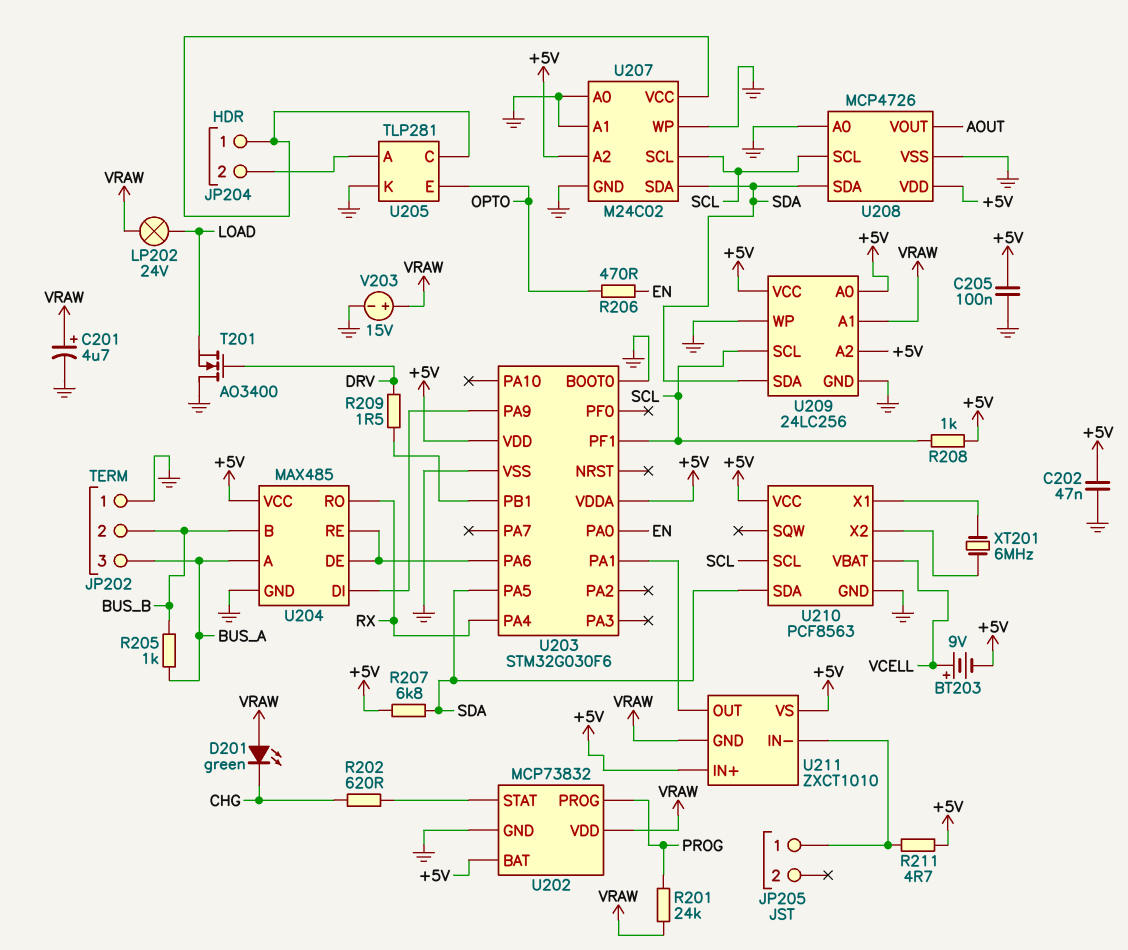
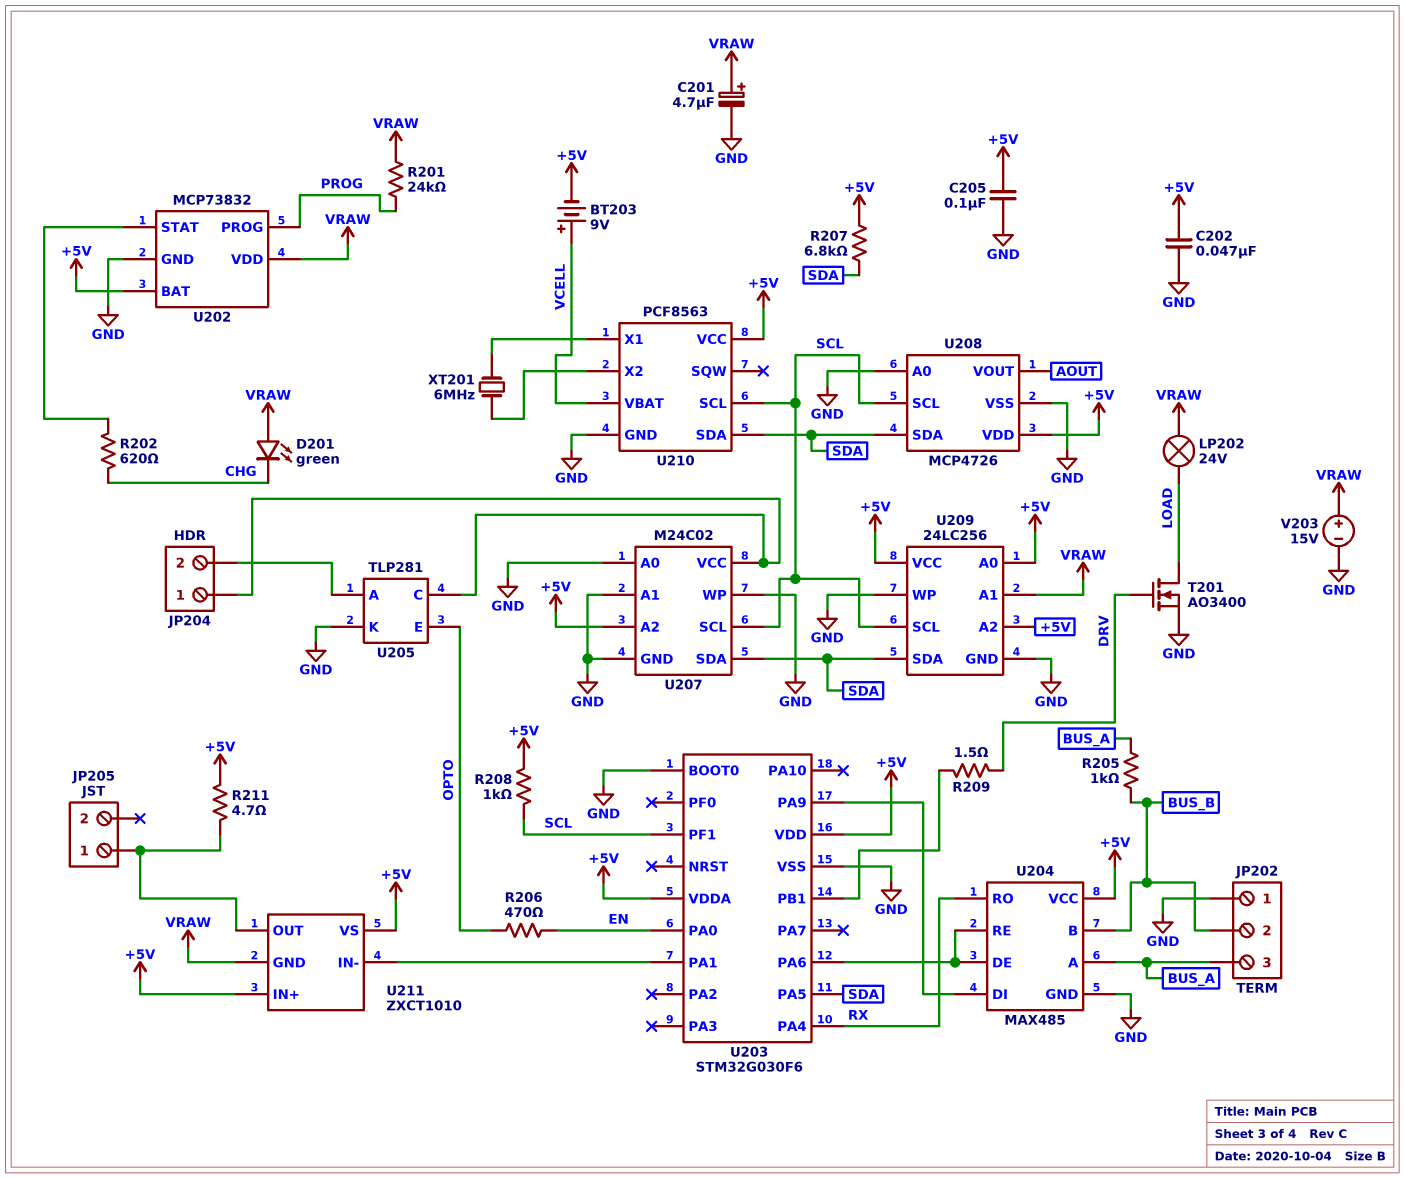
T201: NMOS AO3400 (G DRV, D GND, S LOAD) -> NMOS AO3400 (G DRV, D LOAD, S GND)
U211 pin IN-: JP205/1 -> U203/PA1
U211 pin OUT: U203/PA1 -> JP205/1

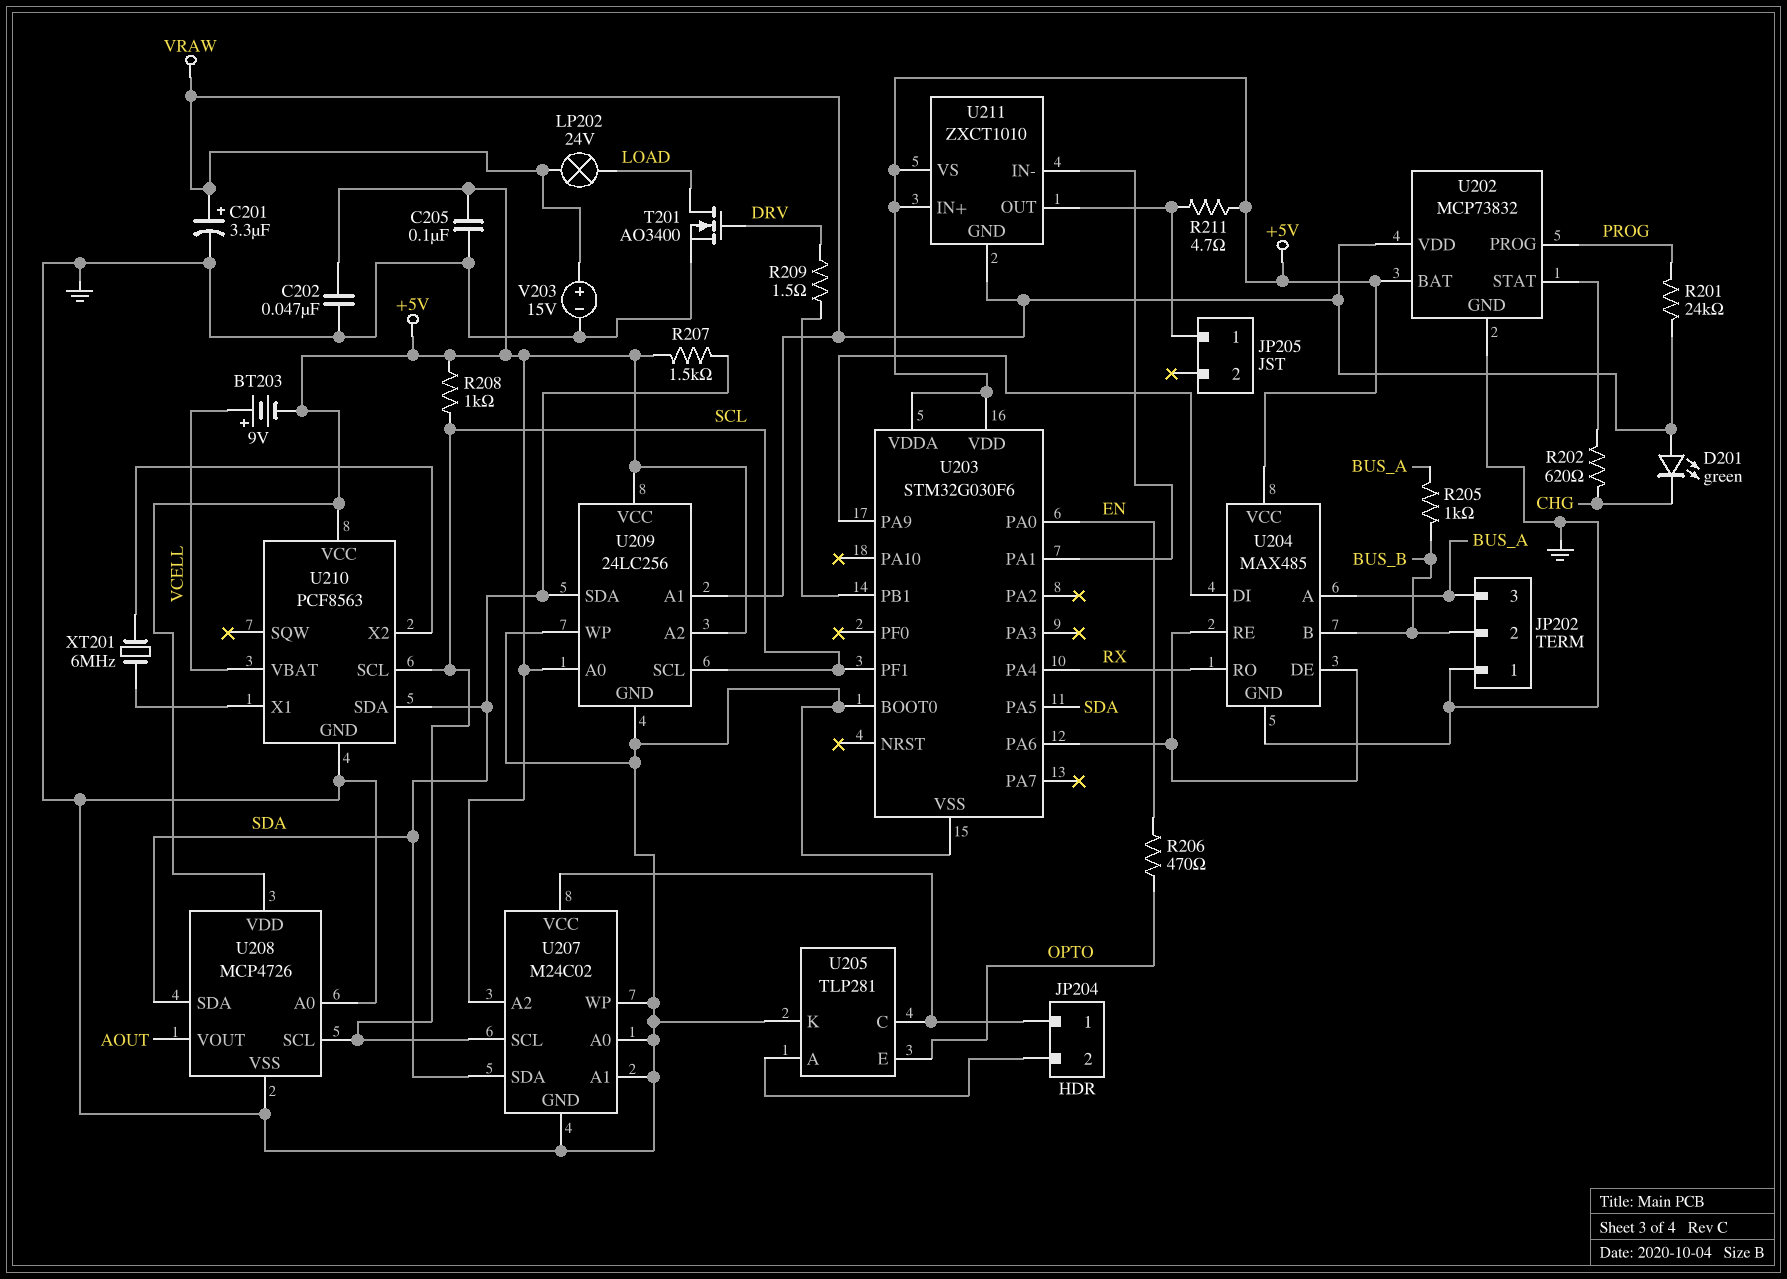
C201: 4.7uF (plus VRAW, minus GND) -> 3.3uF (plus VRAW, minus GND)
R207: 6.8k (+5V, SDA) -> 1.5k (+5V, SDA)

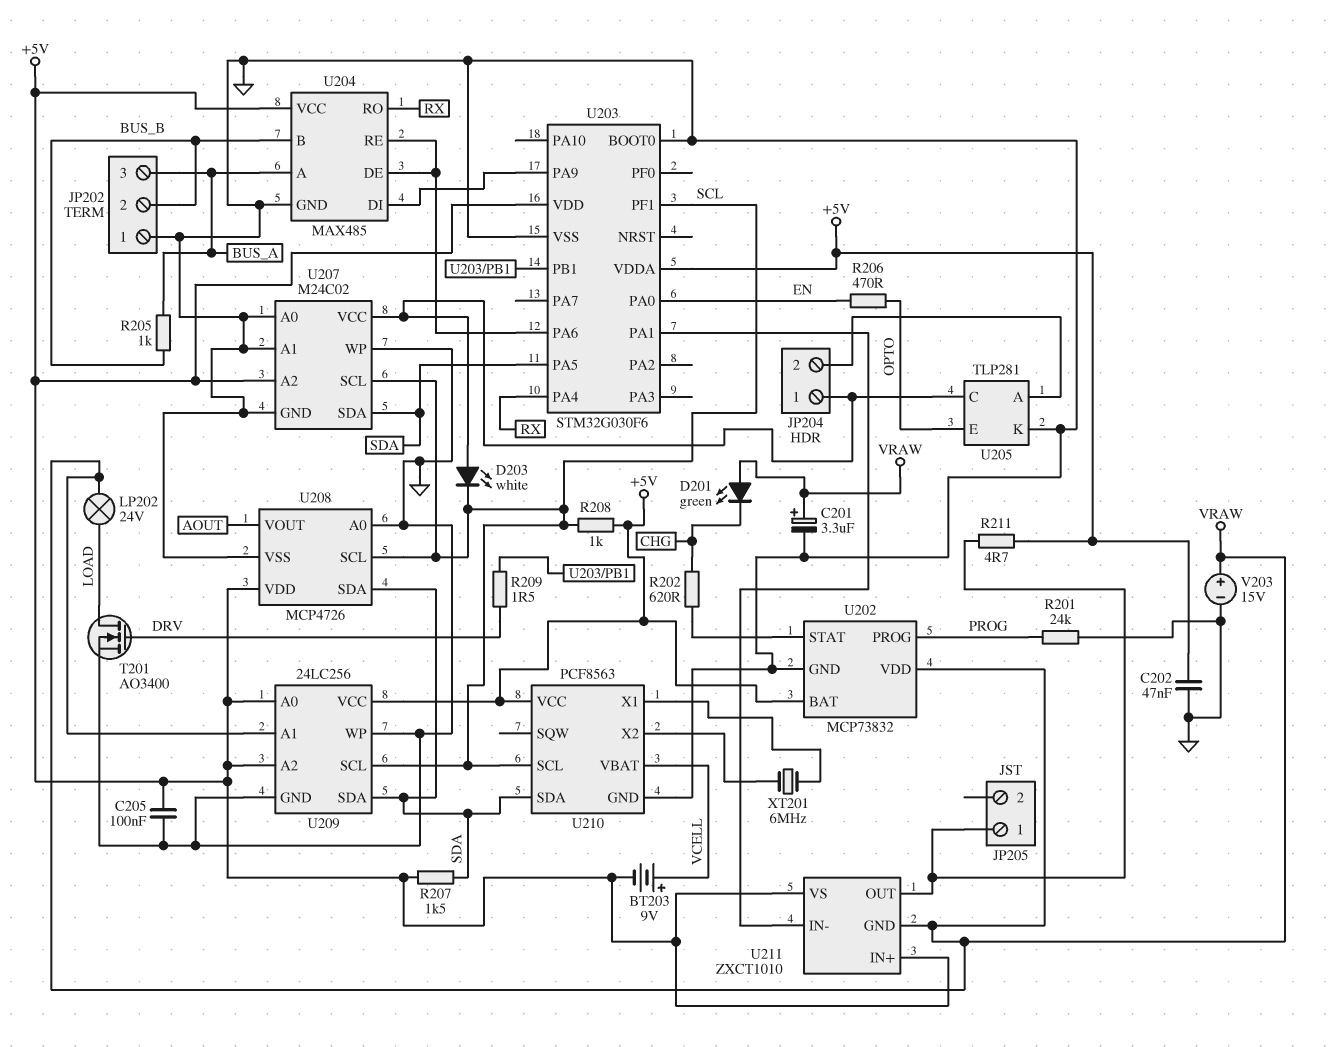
D203: none -> LED white (A JP204/1, K SCL)
R201: 24k (PROG, VRAW) -> 24k (GND, PROG)

